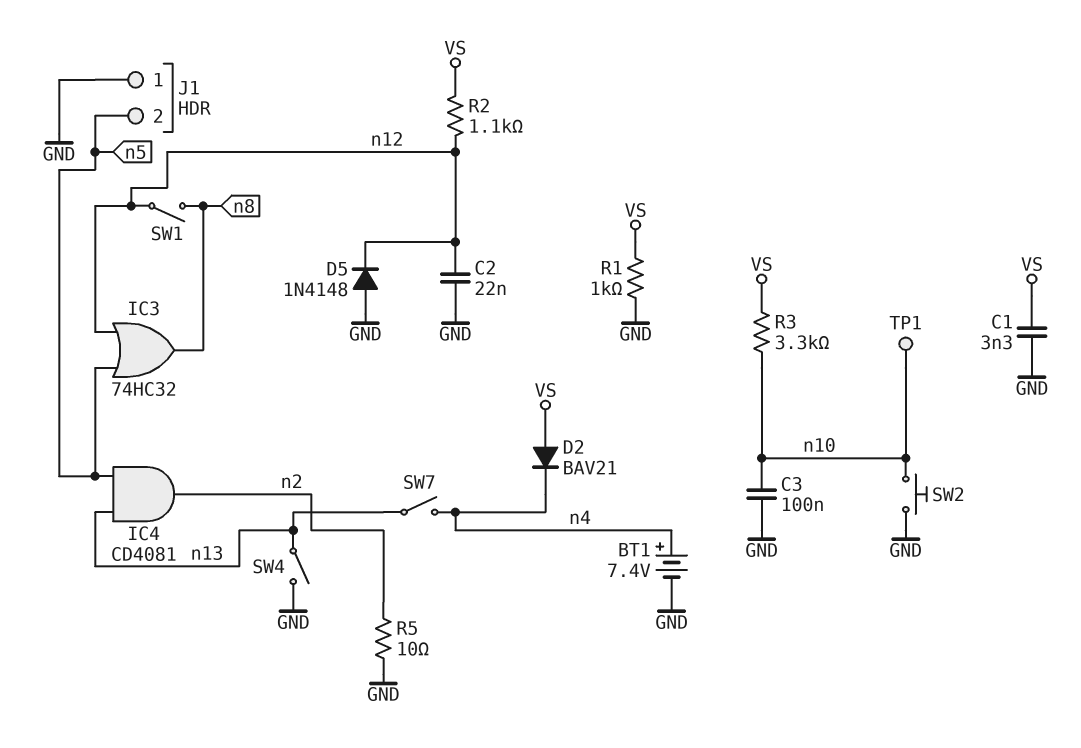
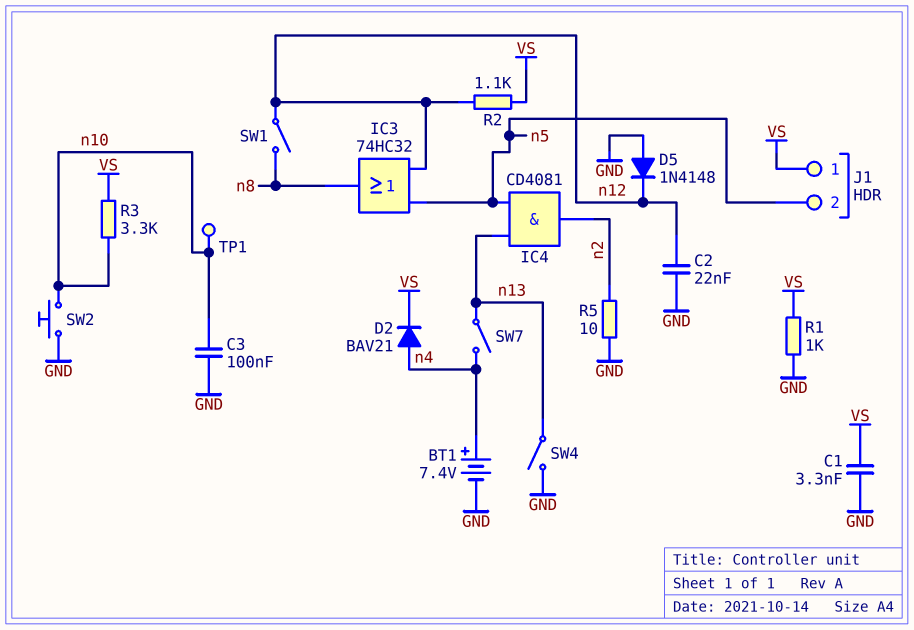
D2: diode BAV21 (A VS, K n4) -> diode BAV21 (A n4, K VS)
J1 pin 1: GND -> VS

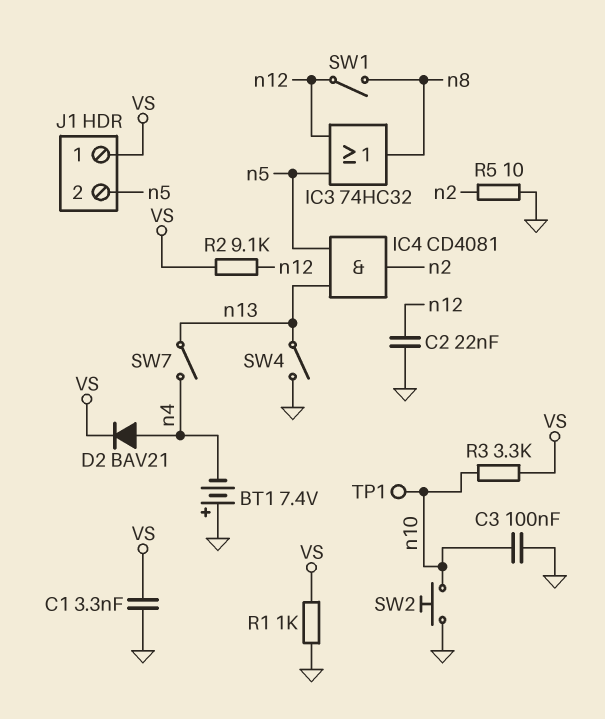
BT1: 7.4V (plus n4, minus GND) -> 7.4V (plus GND, minus n4)
D5: diode 1N4148 (A GND, K n12) -> none
R2: 1.1k (VS, n12) -> 9.1k (VS, n12)

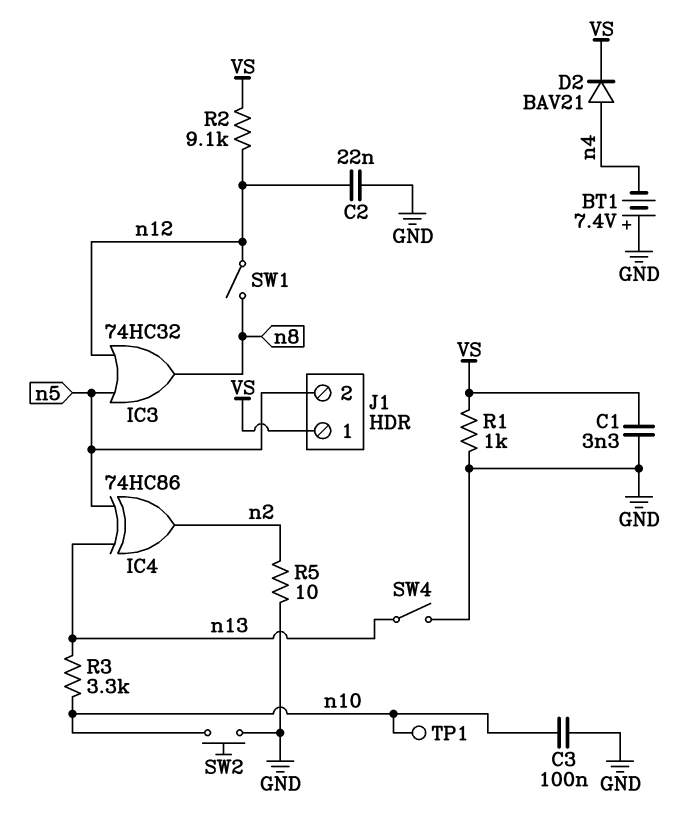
IC4: AND CD4081 (in n5, in n13, out n2) -> XOR 74HC86 (in n5, in n13, out n2)
R3: 3.3k (VS, n10) -> 3.3k (n10, n13)
SW7: switch (n4, n13) -> none

